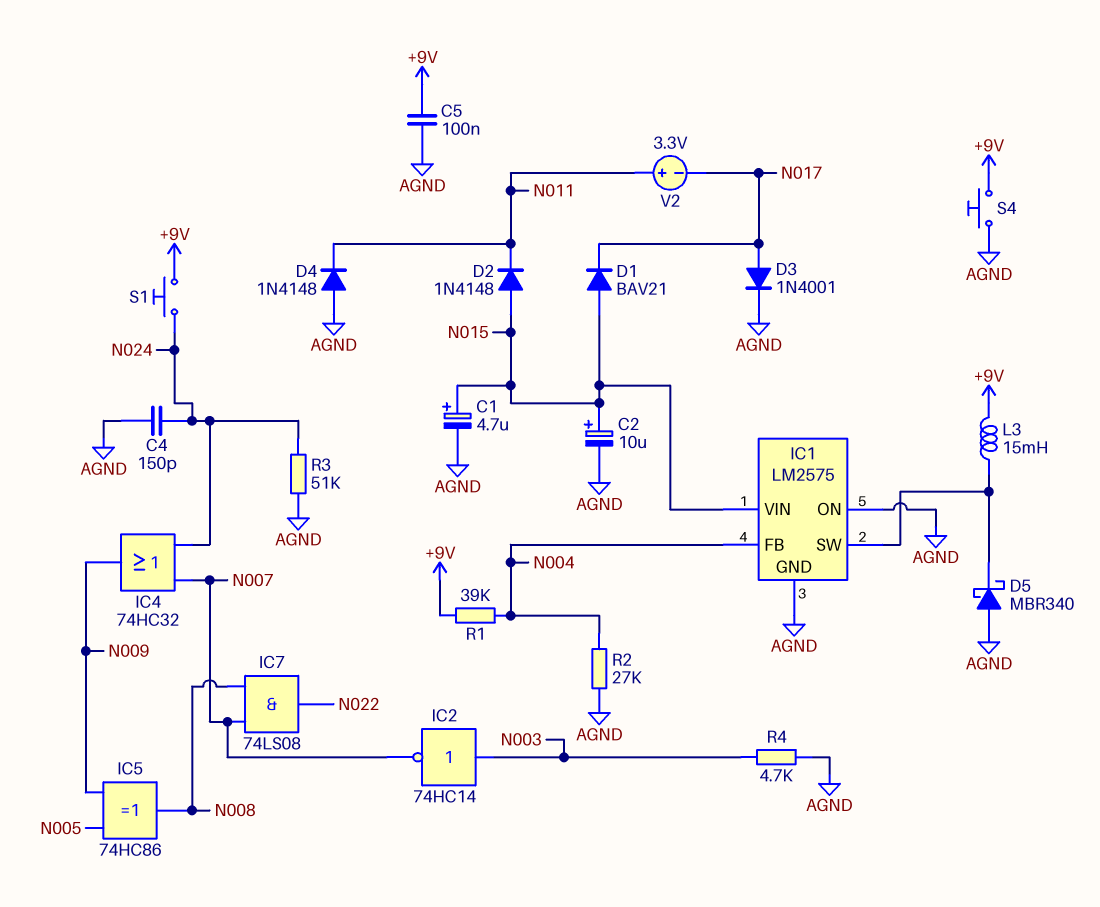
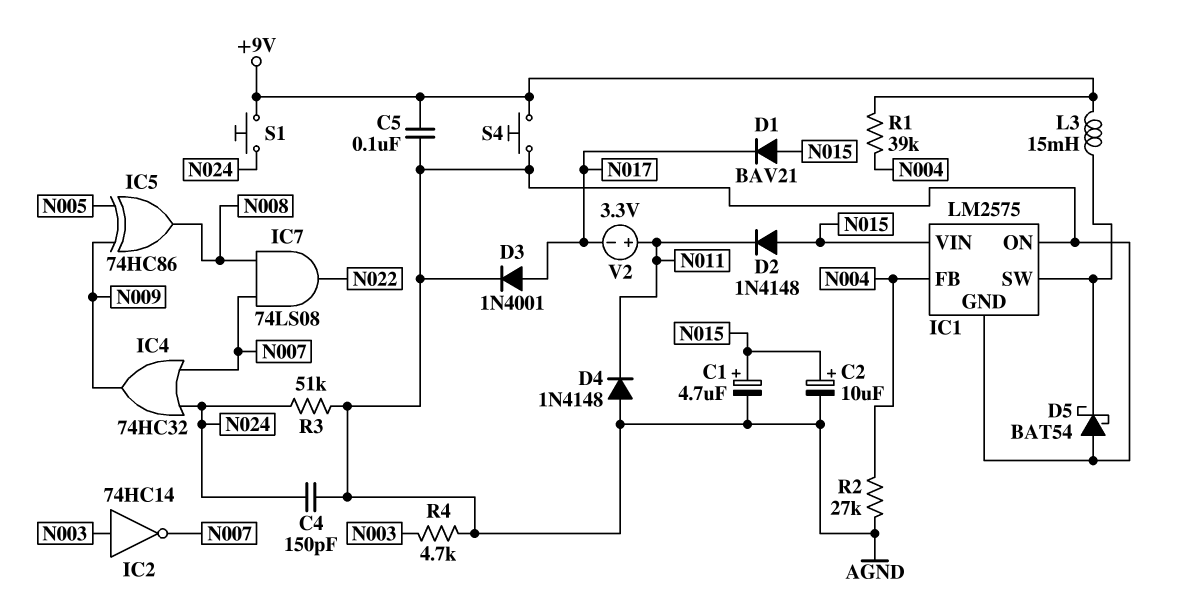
D5: schottky MBR340 (A AGND, K IC1/SW) -> schottky BAT54 (A AGND, K IC1/SW)

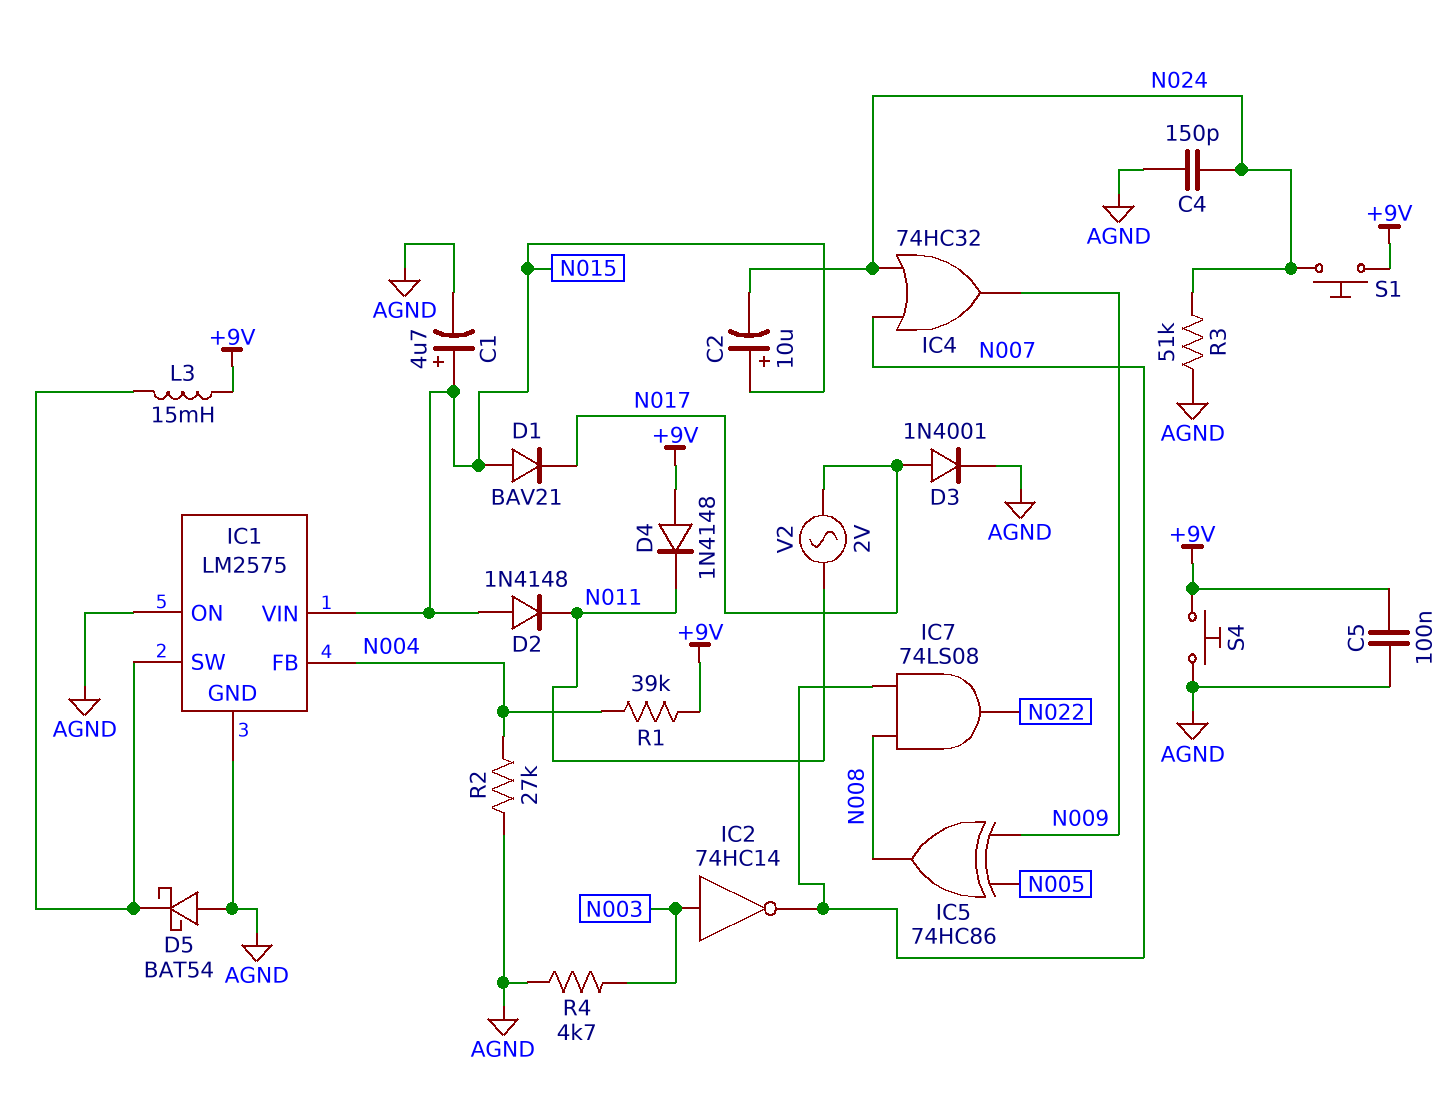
C2: 10uF (plus N015, minus AGND) -> 10uF (plus N015, minus N024)
D4: diode 1N4148 (A AGND, K N011) -> diode 1N4148 (A +9V, K N011)
V2: 3.3V (plus N011, minus N017) -> AC 2V (N011, N017)

